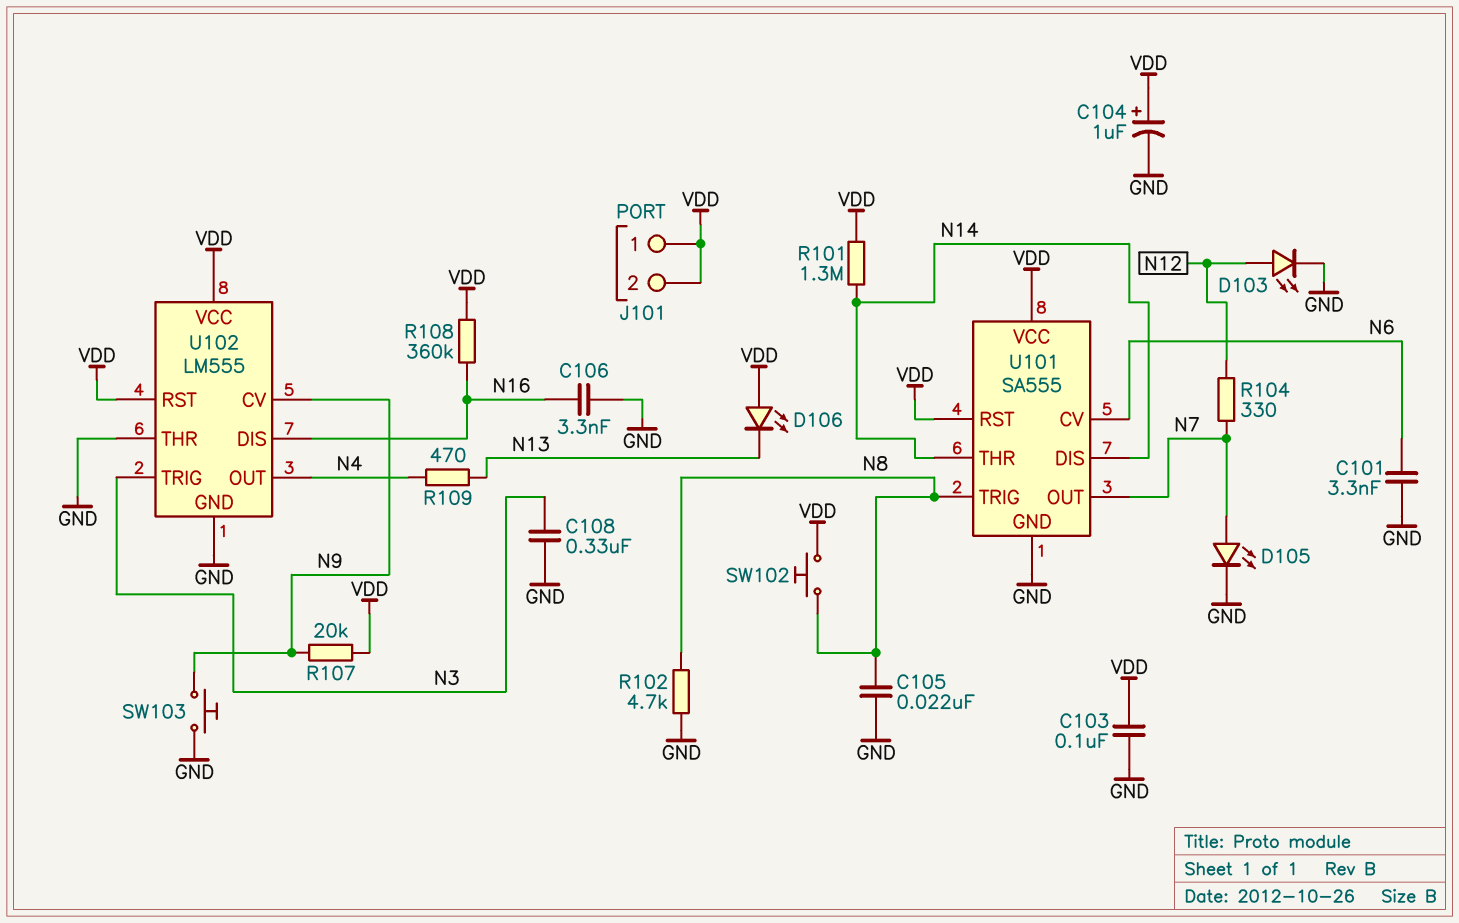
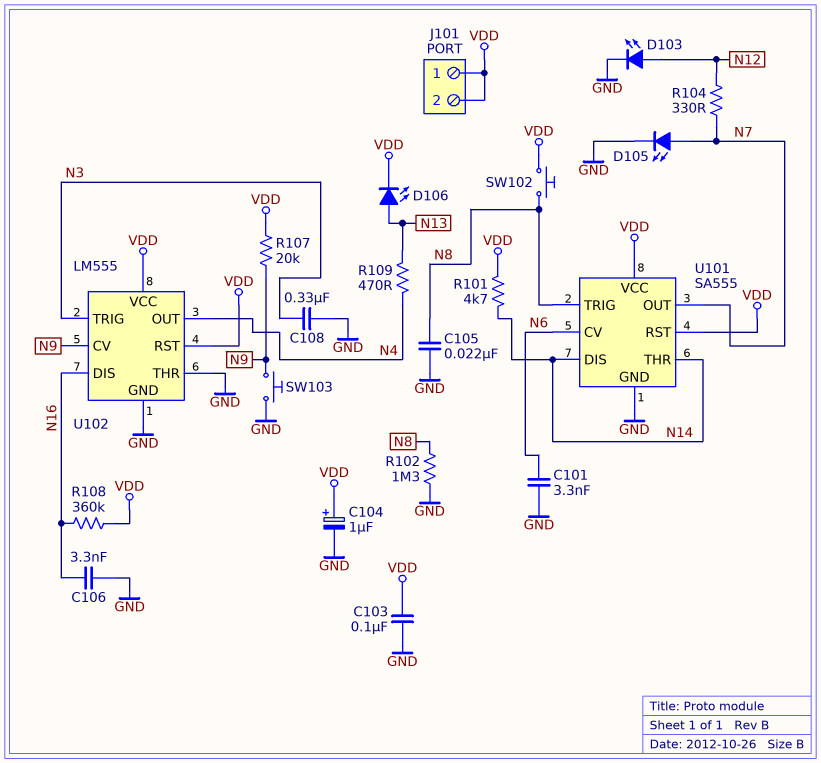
D106: LED (A VDD, K N13) -> LED (A N13, K VDD)
R101: 1.3M (N14, VDD) -> 4.7k (N14, VDD)
R102: 4.7k (GND, N8) -> 1.3M (GND, N8)

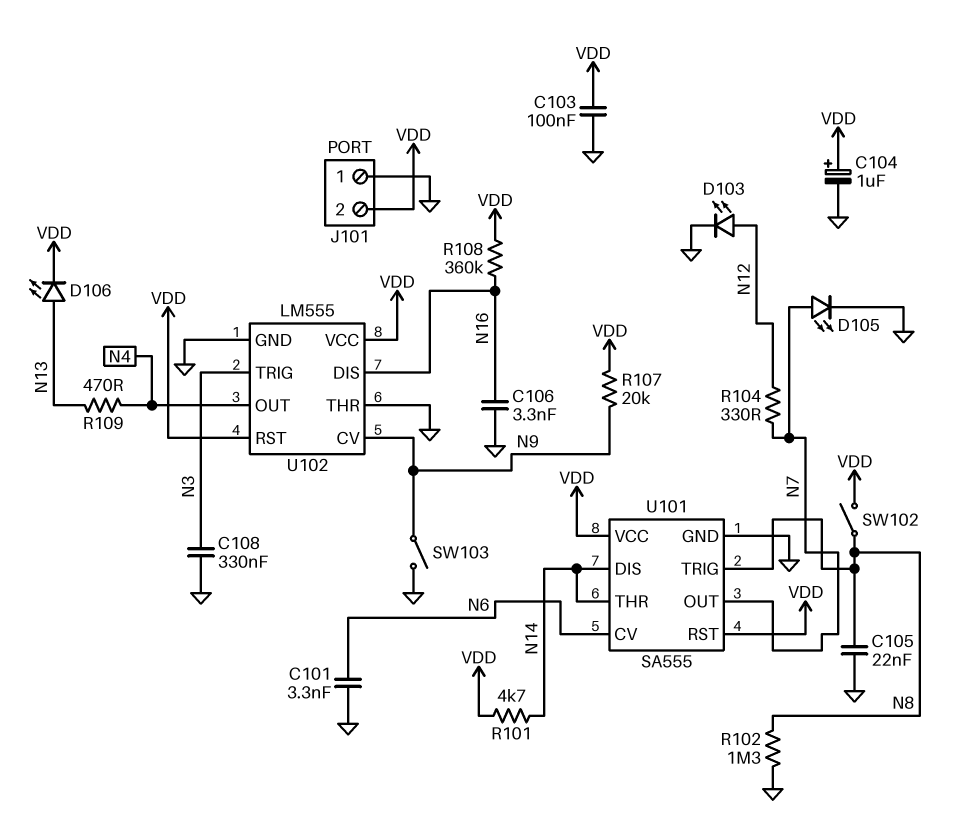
J101 pin 1: VDD -> GND
SW102: button (N8, VDD) -> switch (N8, VDD)
SW103: button (GND, N9) -> switch (GND, N9)

